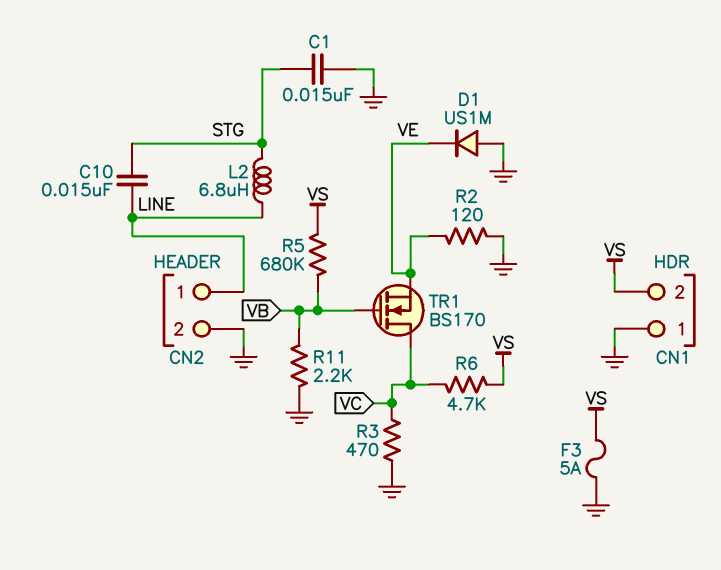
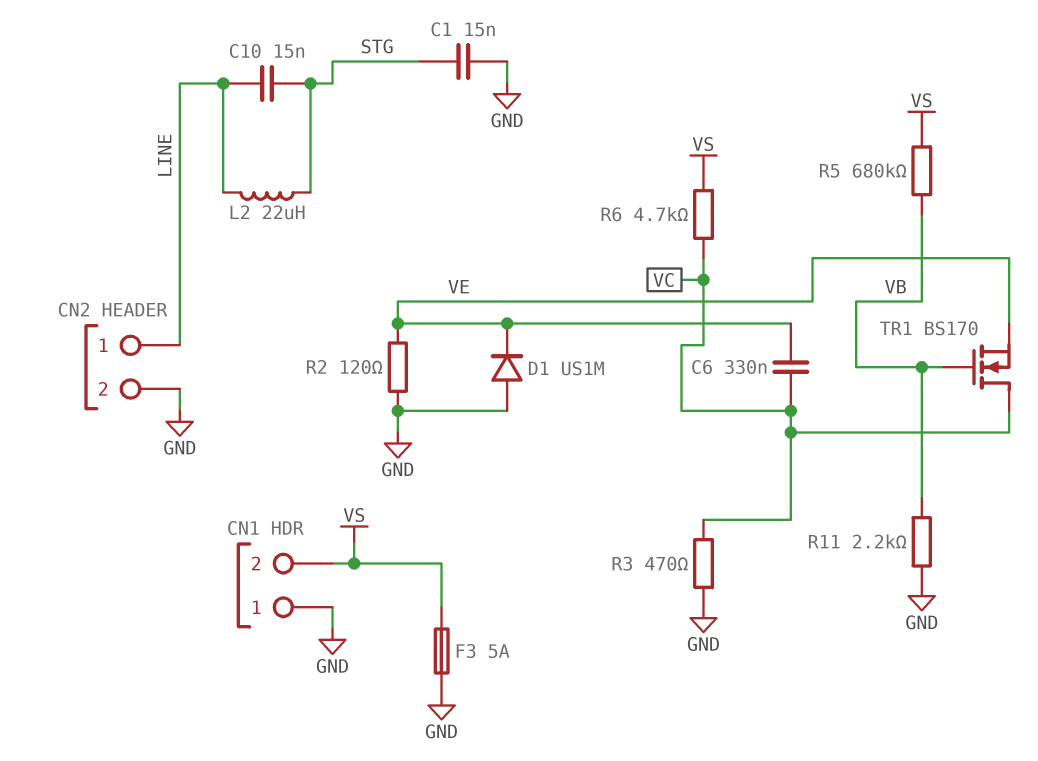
C6: none -> 330nF (VC, VE)
L2: 6.8uH (LINE, STG) -> 22uH (LINE, STG)

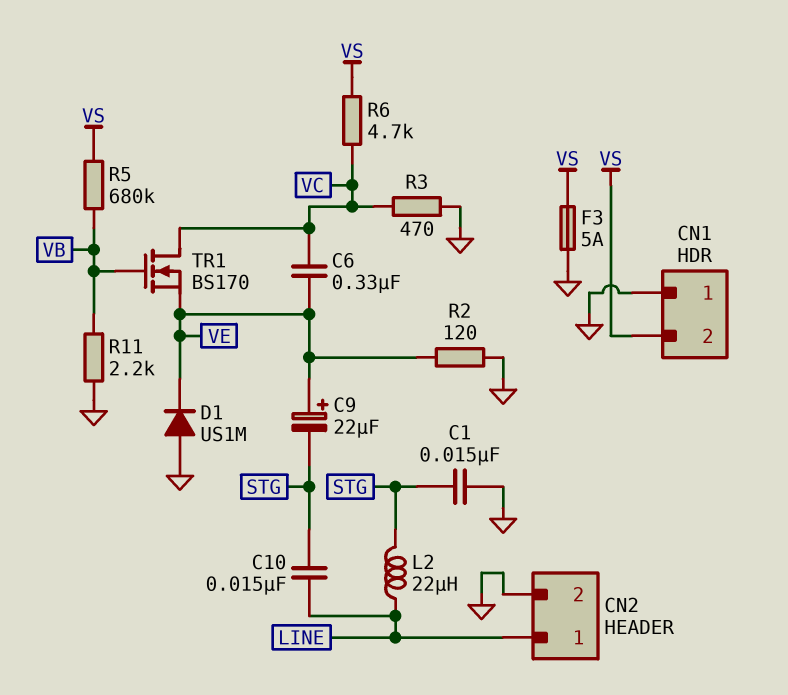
C9: none -> 22uF (plus VE, minus STG)

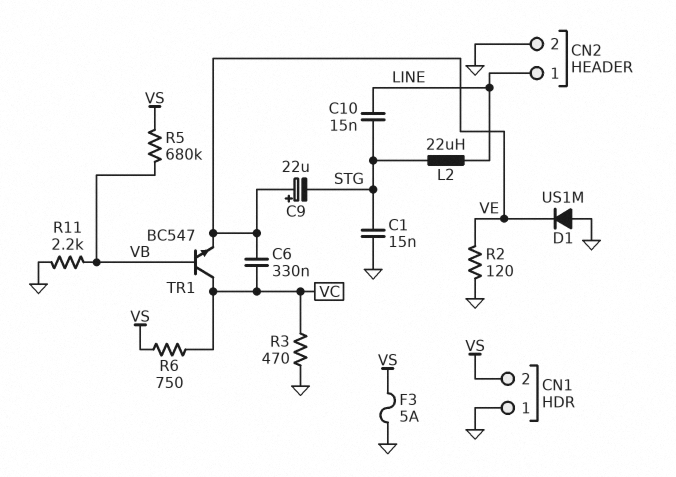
R6: 4.7k (VC, VS) -> 750 (VC, VS)
TR1: NMOS BS170 (G VB, D VC, S VE) -> NPN BC547 (B VB, C VC, E VE)

